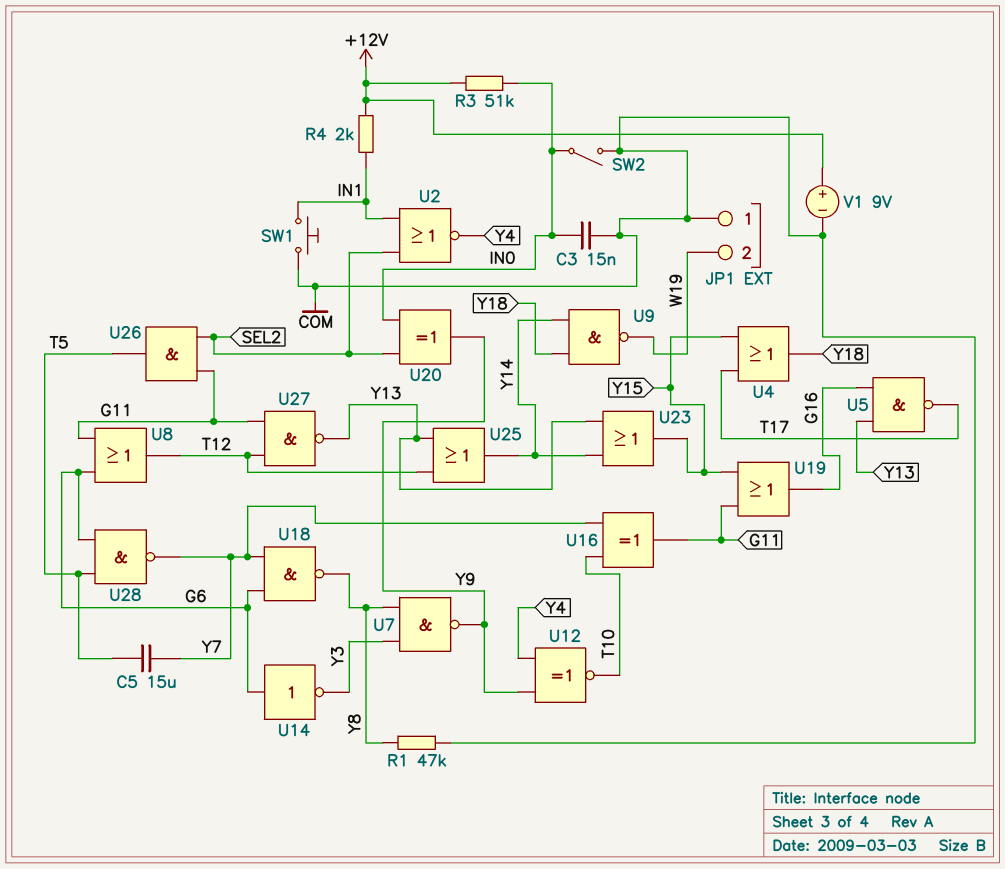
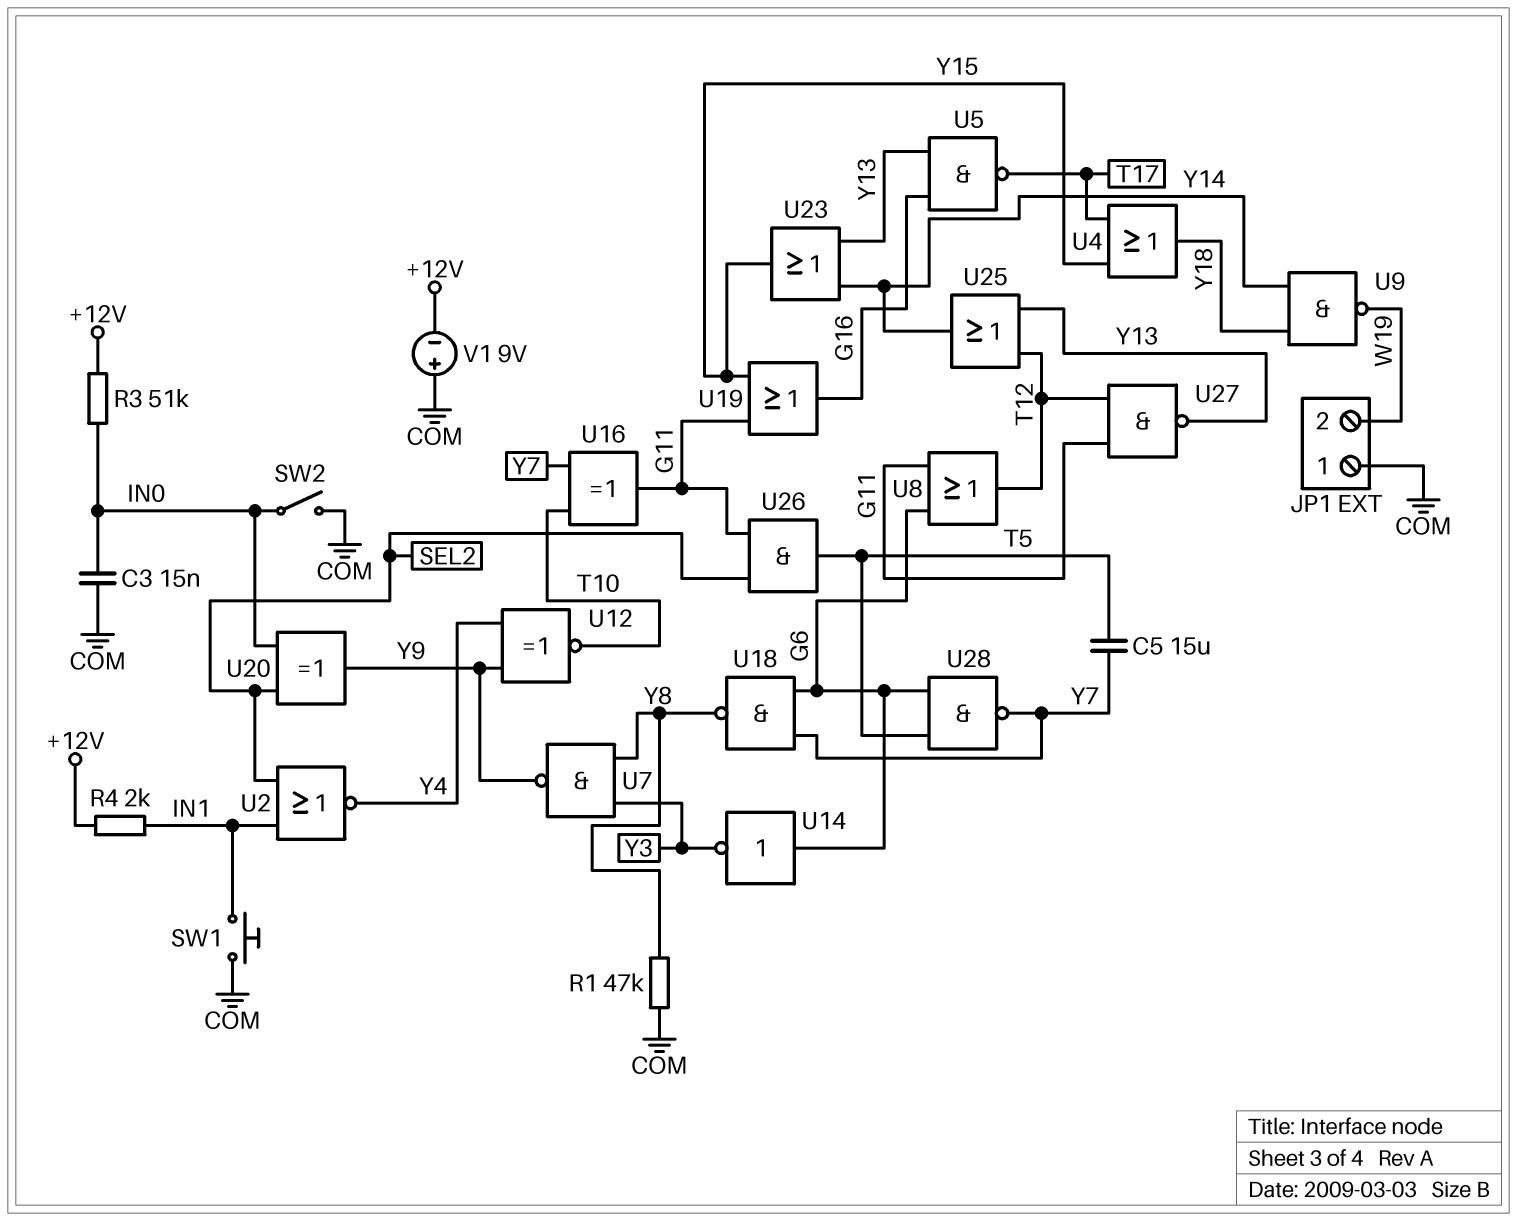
V1: 9V (plus +12V, minus COM) -> 9V (plus COM, minus +12V)

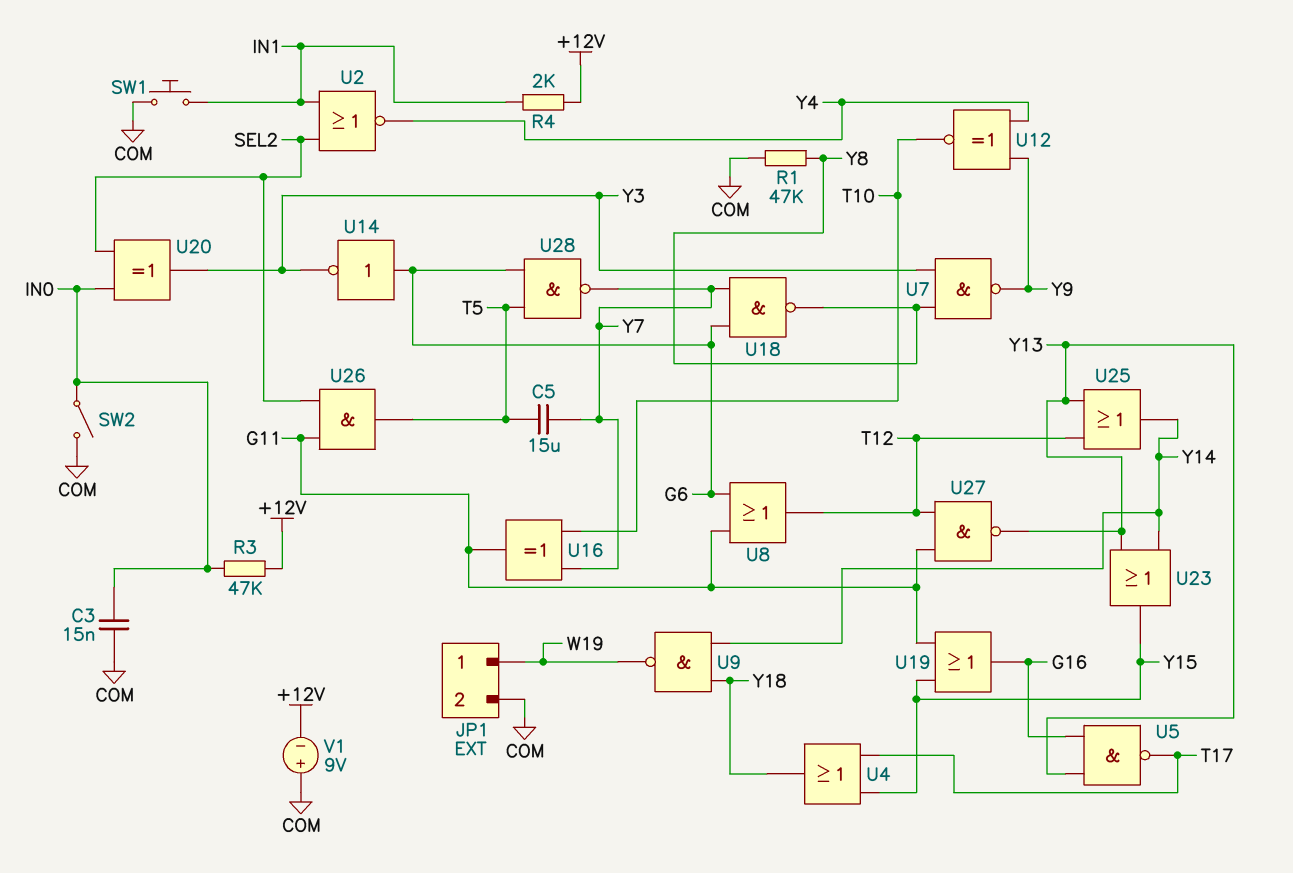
JP1 pin 1: COM -> W19
JP1 pin 2: W19 -> COM
R3: 51k (+12V, IN0) -> 47k (+12V, IN0)
U20: XOR (in IN0, in SEL2, out Y9) -> XOR (in IN0, in SEL2, out Y3)

